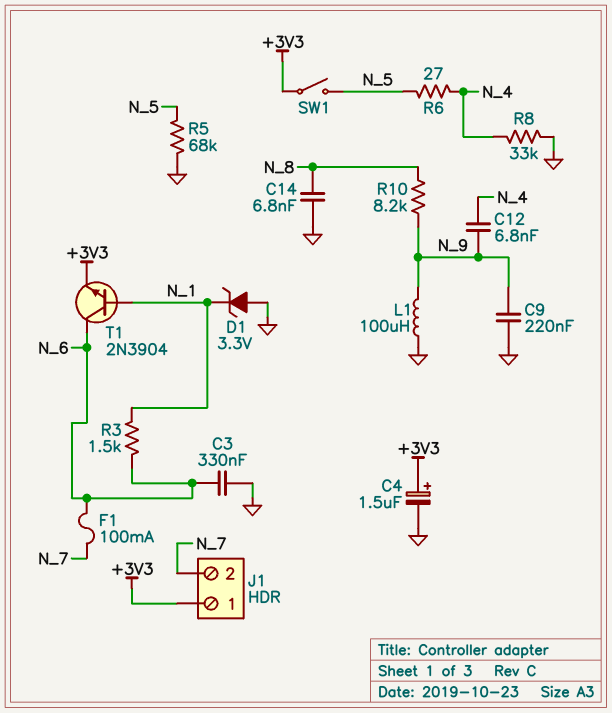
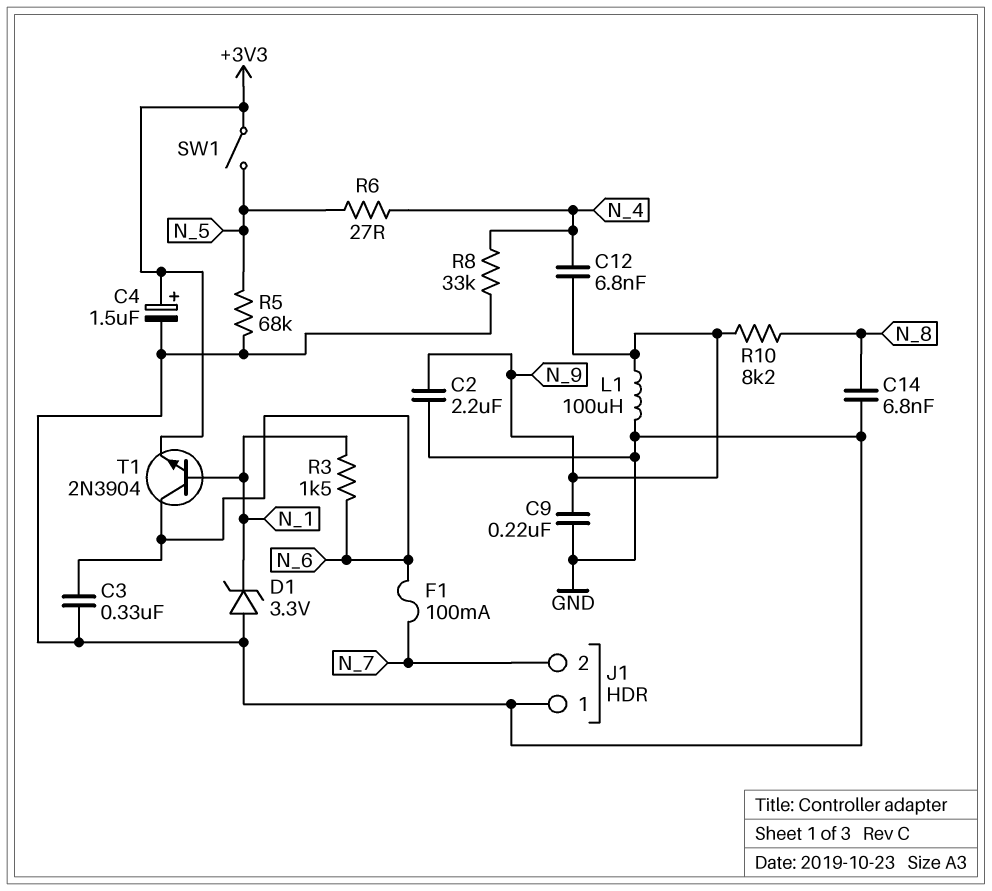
C2: none -> 2.2uF (GND, N_9)
J1 pin 1: +3V3 -> GND

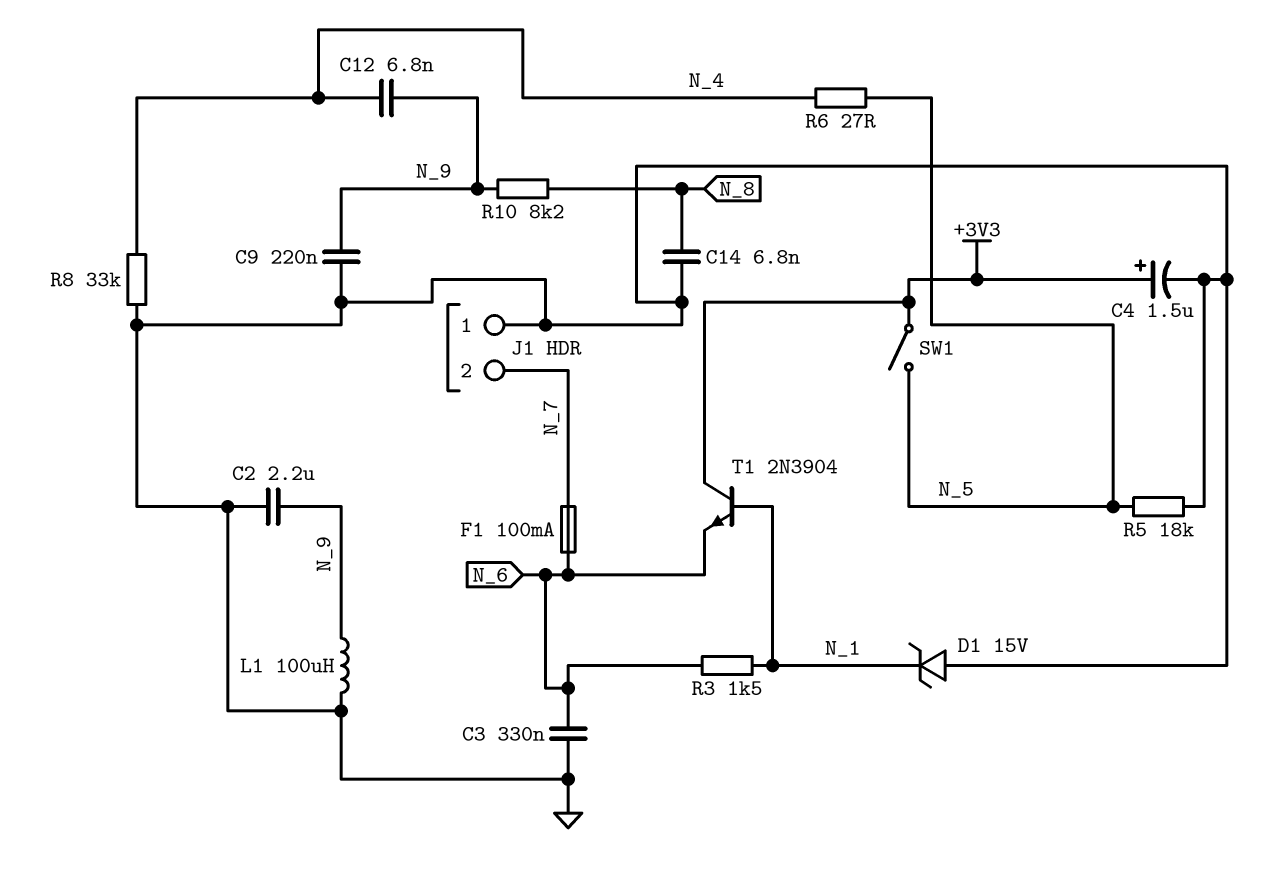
D1: zener 3.3V (A GND, K N_1) -> zener 15V (A GND, K N_1)
R5: 68k (GND, N_5) -> 18k (GND, N_5)
T1: NPN 2N3904 (B N_1, C N_6, E +3V3) -> NPN 2N3904 (B N_1, C +3V3, E N_6)

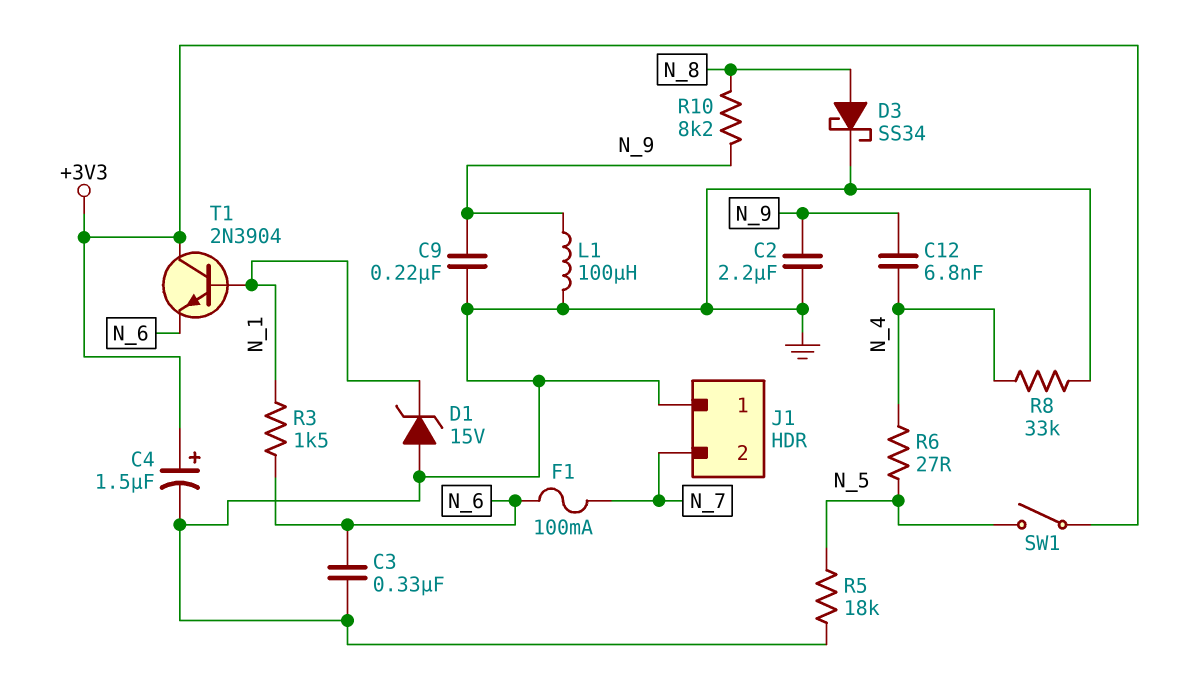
C14: 6.8nF (GND, N_8) -> none
D3: none -> schottky SS34 (A N_8, K GND)

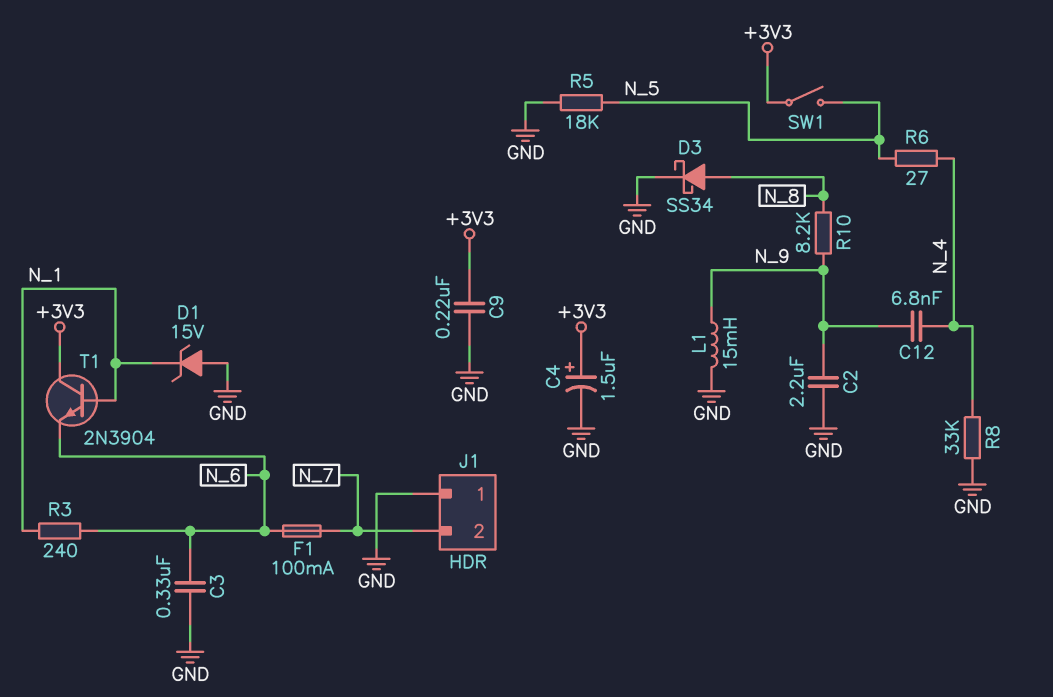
C9: 220nF (GND, N_9) -> 220nF (+3V3, GND)
L1: 100uH (GND, N_9) -> 15mH (GND, N_9)
R3: 1.5k (N_1, N_6) -> 240 (N_1, N_6)

